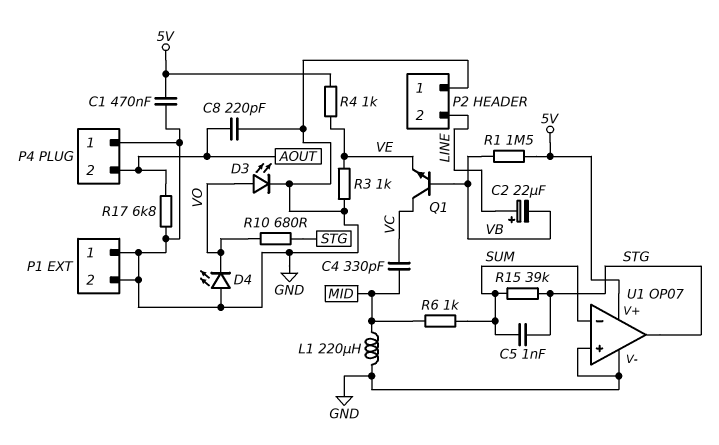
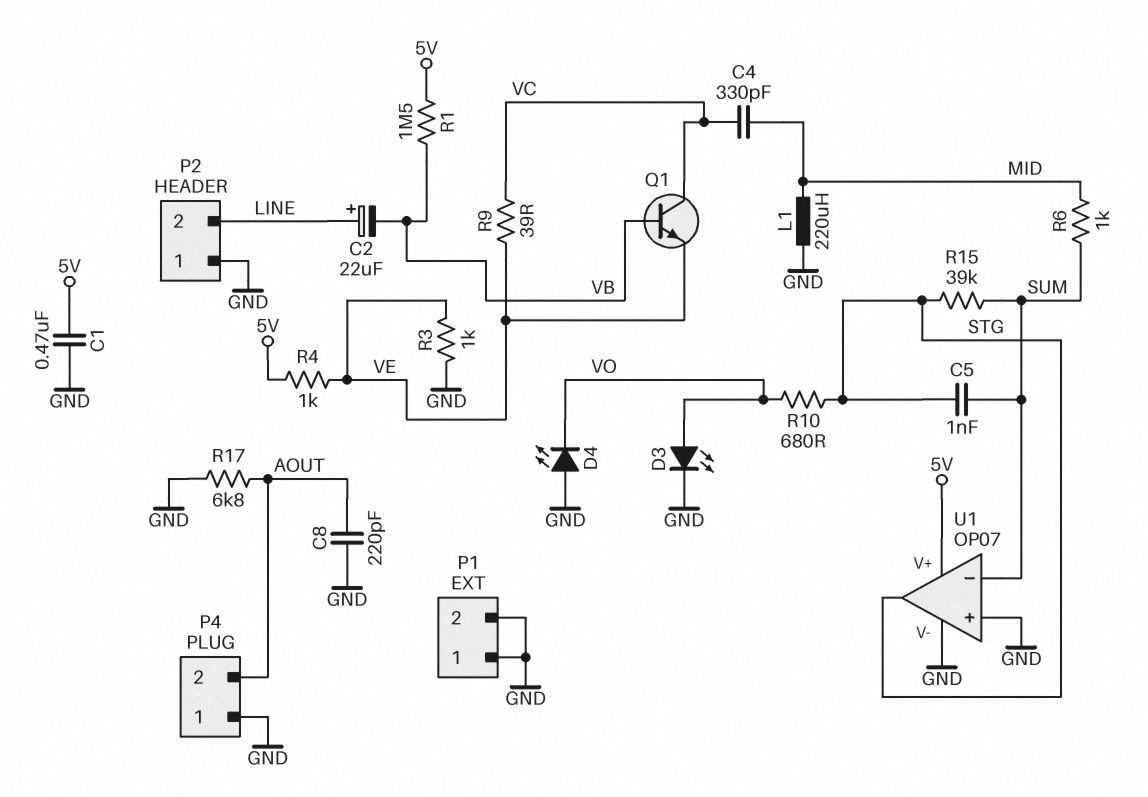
R9: none -> 39 (VC, VE)

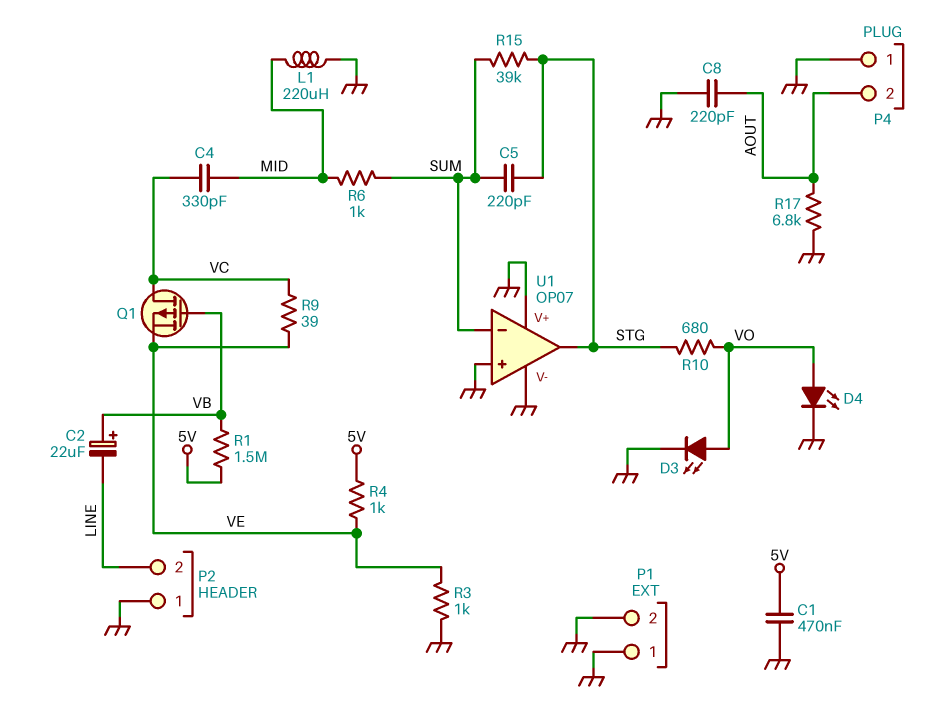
C2: 22uF (plus LINE, minus VB) -> 22uF (plus VB, minus LINE)
C5: 1nF (STG, SUM) -> 220pF (STG, SUM)
D4: LED (A GND, K VO) -> LED (A VO, K GND)
Q1: NPN (B VB, C VC, E VE) -> PMOS (G VB, D VC, S VE)
U1 pin V+: 5V -> GND

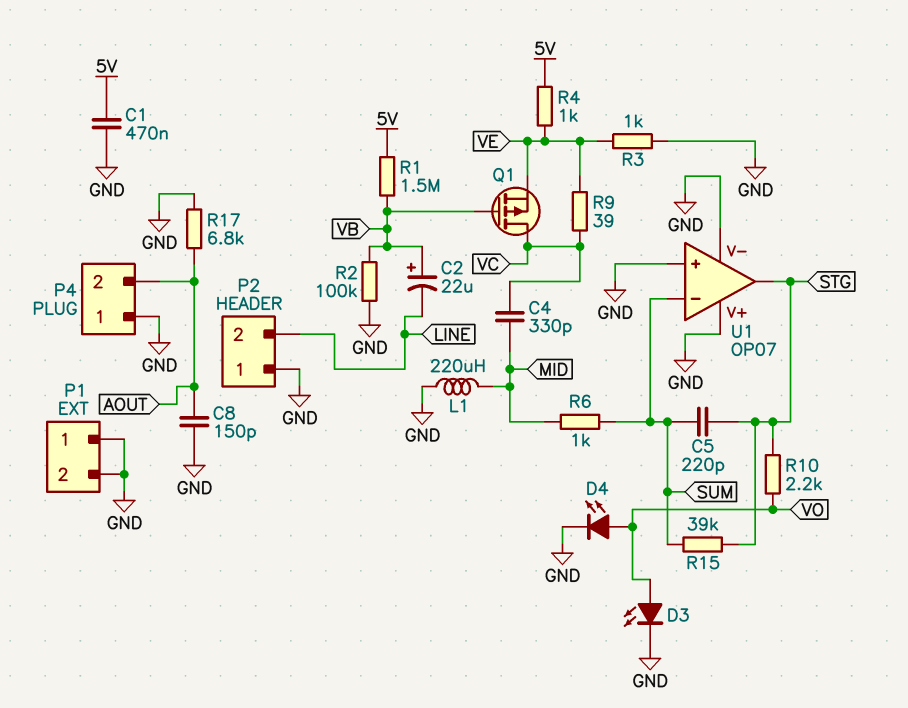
C8: 220pF (AOUT, GND) -> 150pF (AOUT, GND)
R2: none -> 100k (GND, VB)
R10: 680 (STG, VO) -> 2.2k (STG, VO)

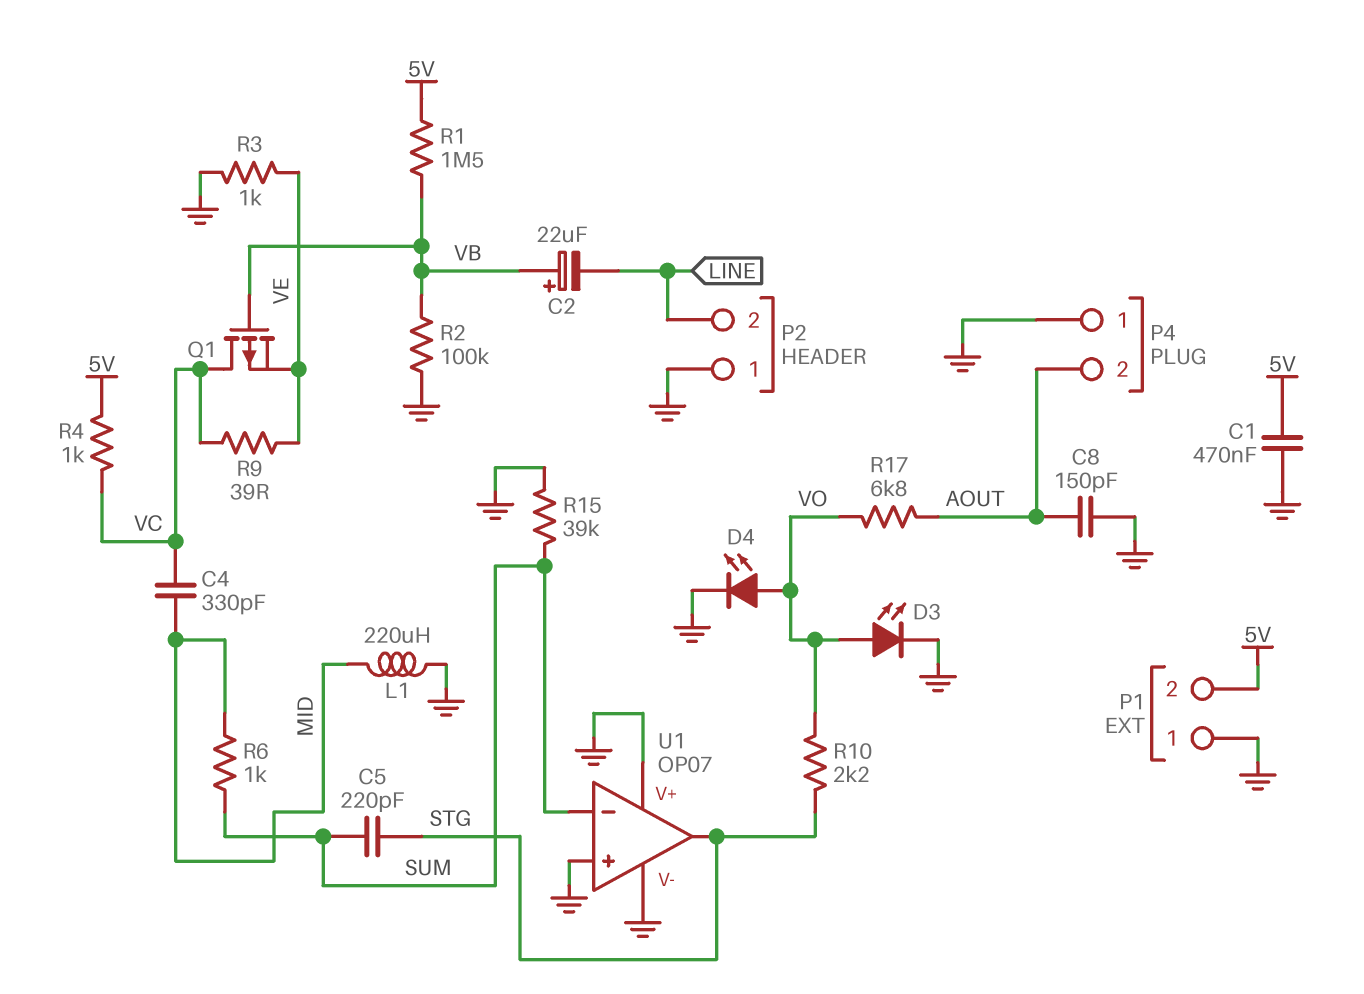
P1 pin 2: GND -> 5V
R4: 1k (5V, VE) -> 1k (5V, VC)
R15: 39k (STG, SUM) -> 39k (GND, SUM)
R17: 6.8k (AOUT, GND) -> 6.8k (AOUT, VO)

